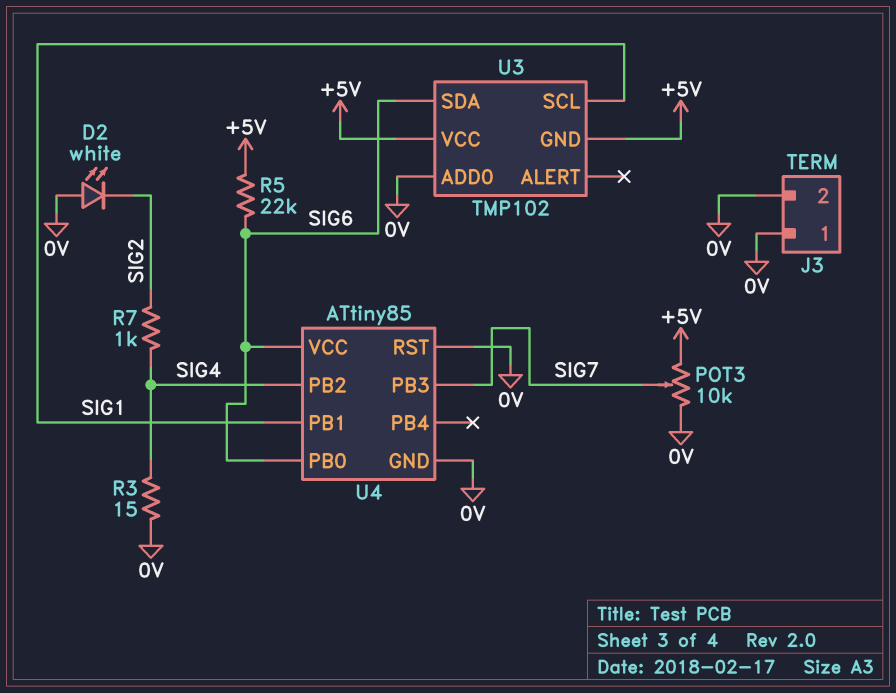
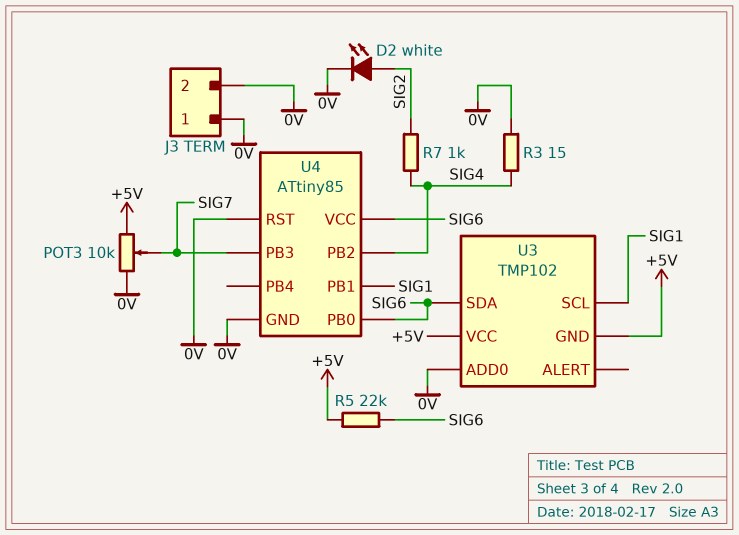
D2: LED white (A 0V, K SIG2) -> LED white (A SIG2, K 0V)

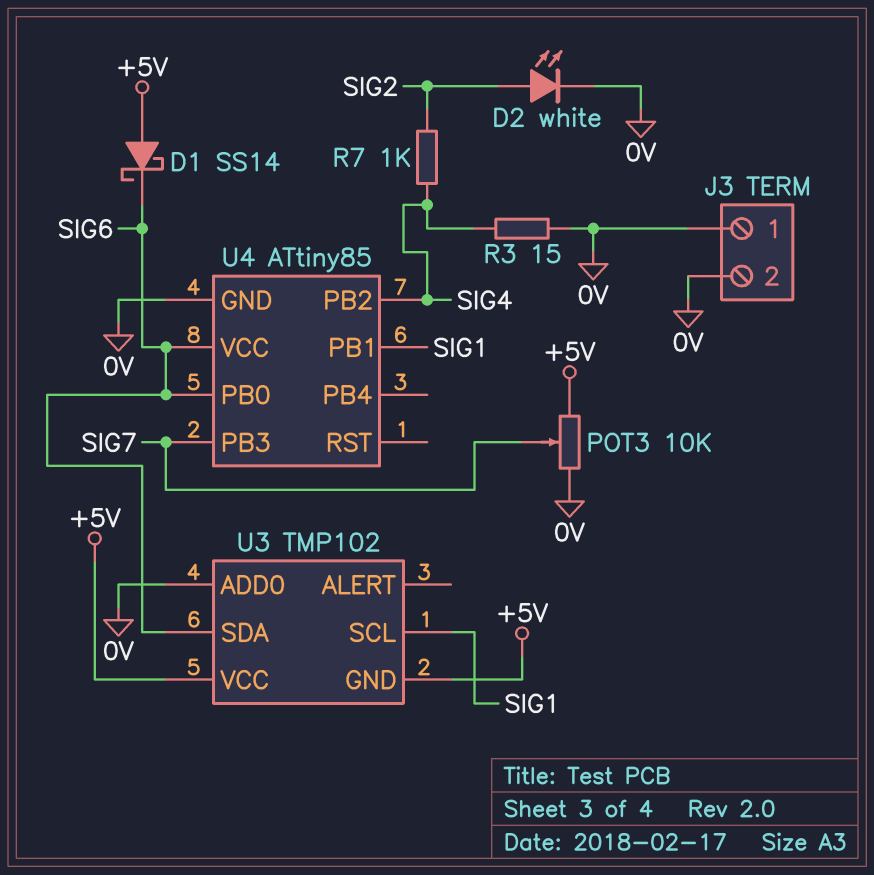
D1: none -> schottky SS14 (A +5V, K SIG6)
R5: 22k (+5V, SIG6) -> none
U4 pin RST: 0V -> none

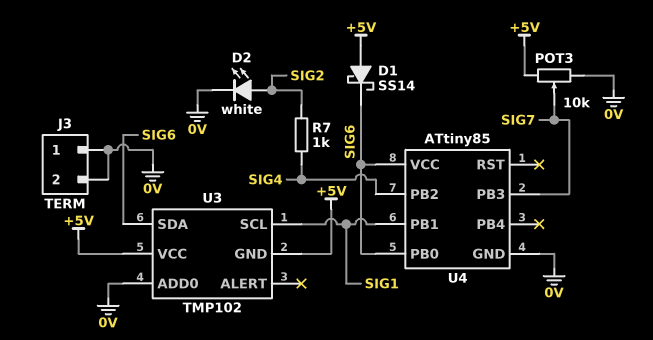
R3: 15 (0V, SIG4) -> none

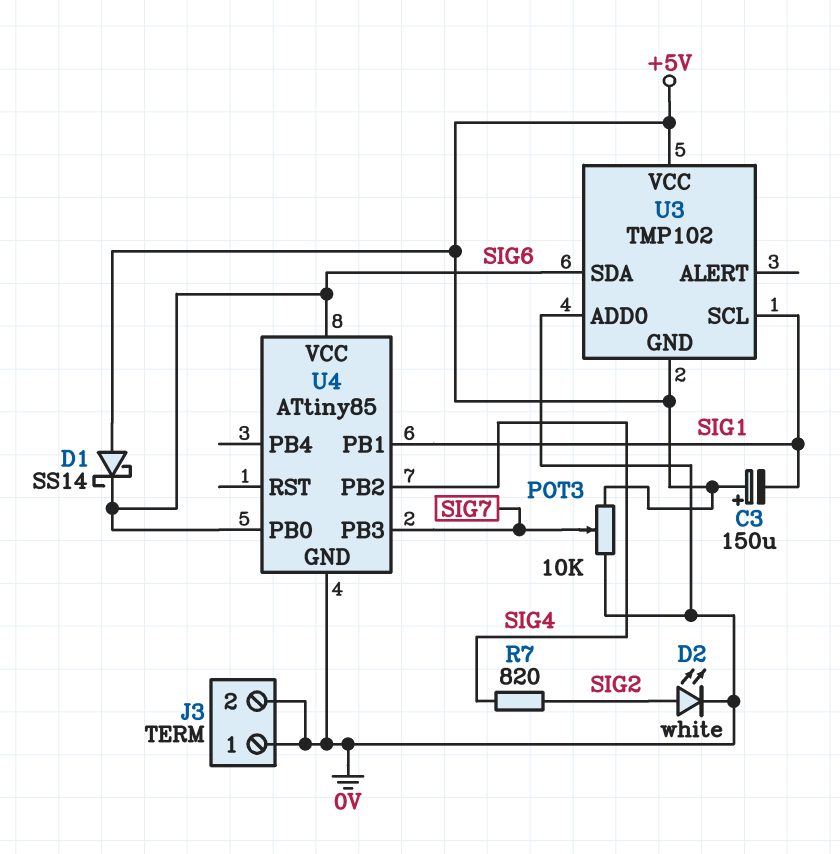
C3: none -> 150uF (plus +5V, minus SIG1)
R7: 1k (SIG2, SIG4) -> 820 (SIG2, SIG4)

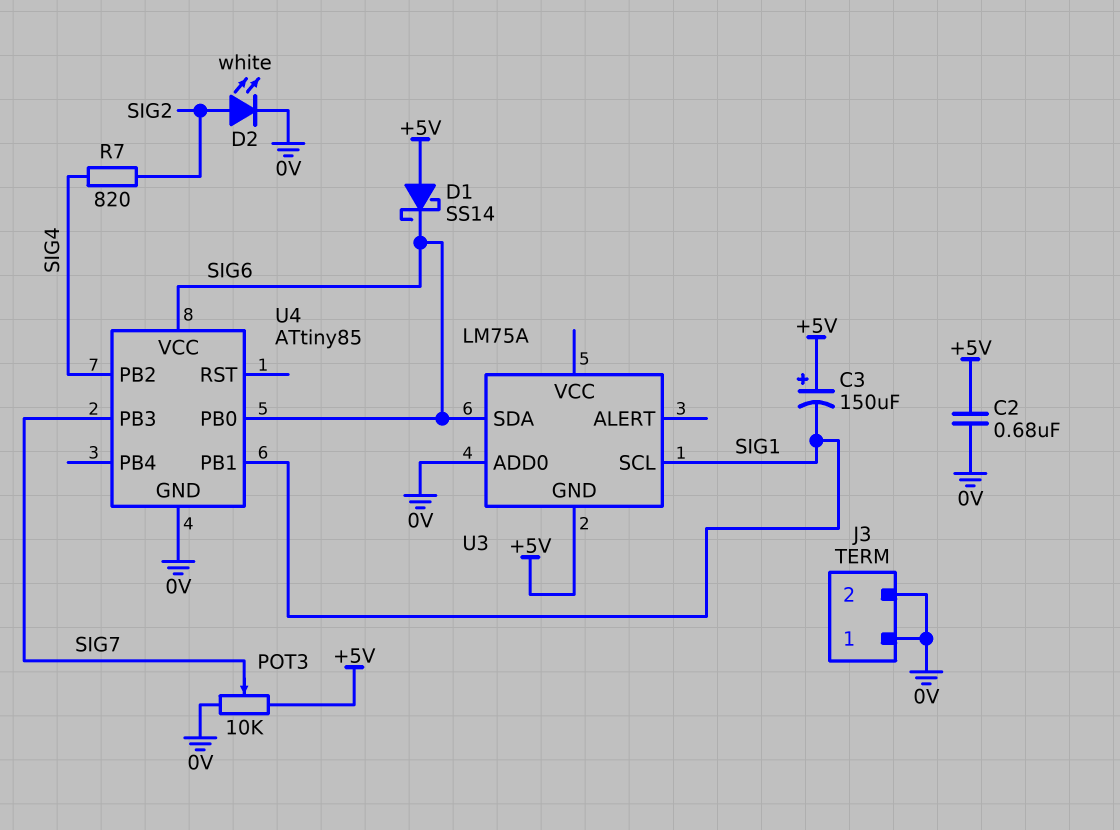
C2: none -> 680nF (+5V, 0V)
U3: TMP102 -> LM75A
U3 pin VCC: +5V -> none

